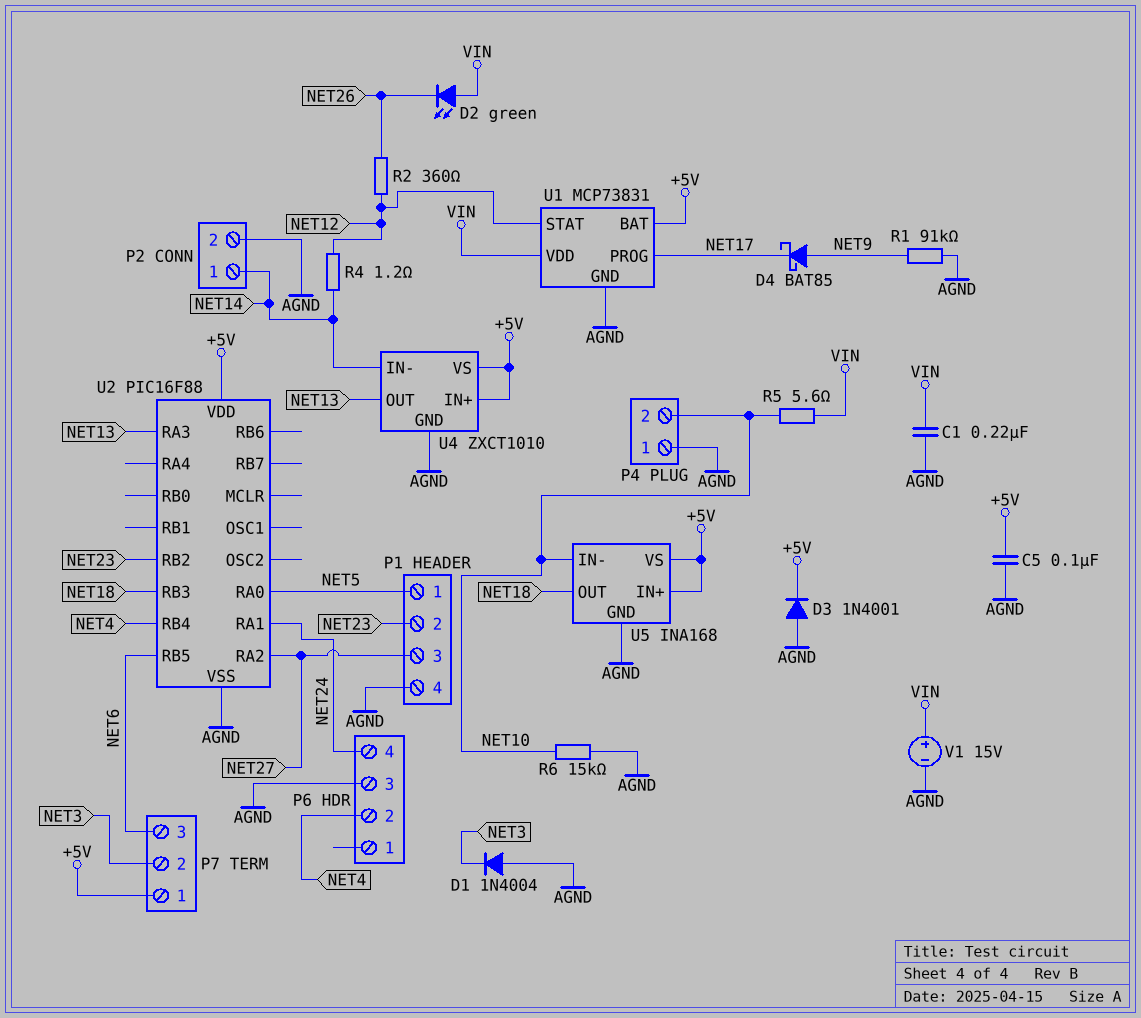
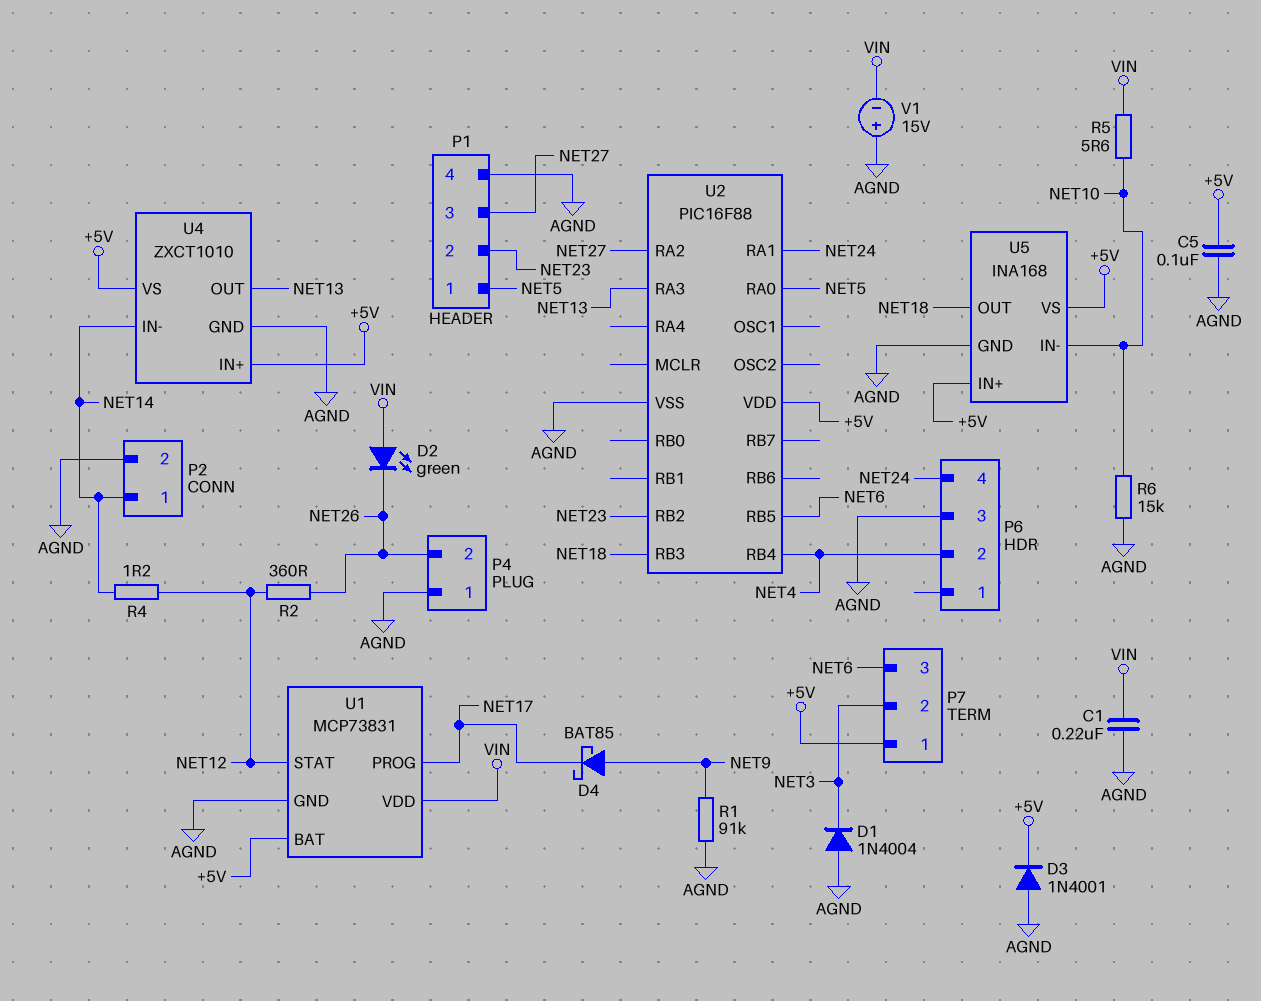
P4 pin 2: NET10 -> NET26
V1: 15V (plus VIN, minus AGND) -> 15V (plus AGND, minus VIN)

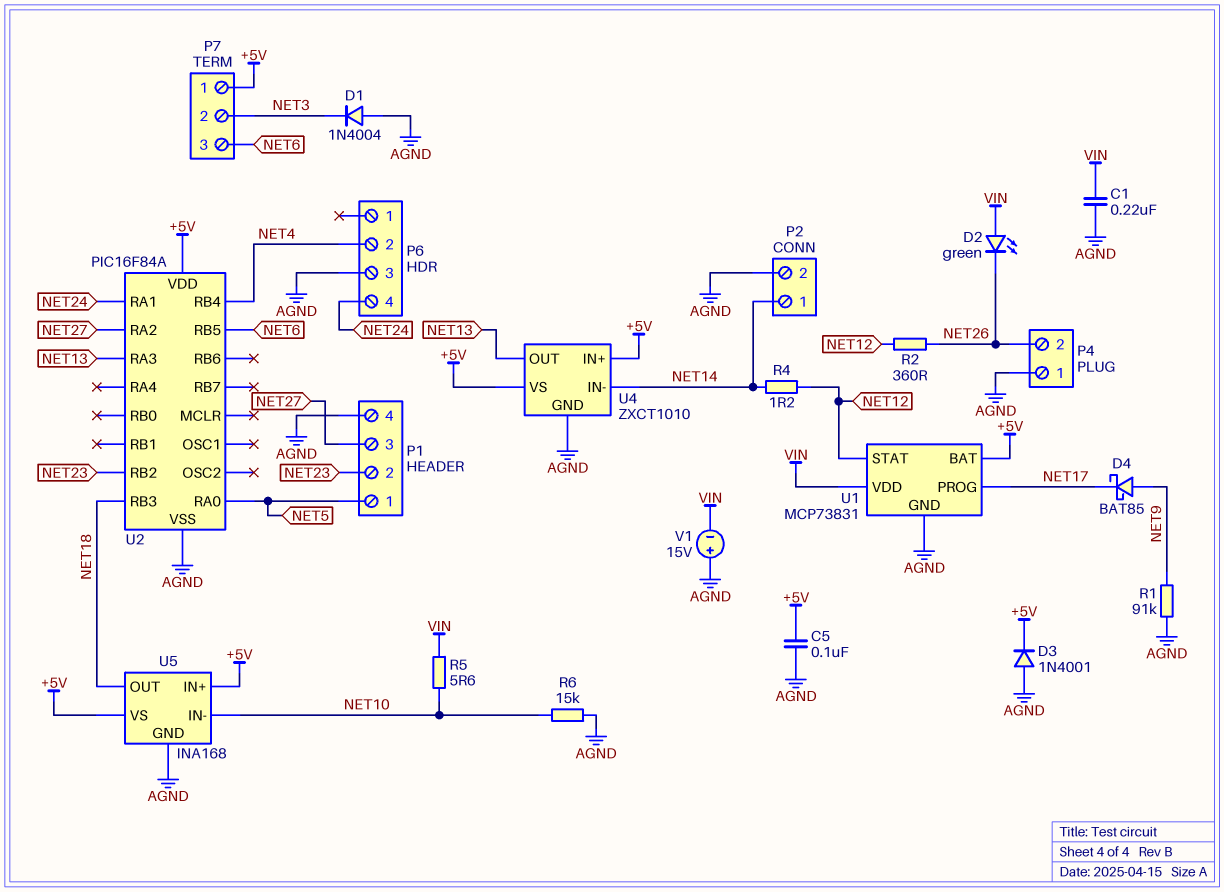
U2: PIC16F88 -> PIC16F84A

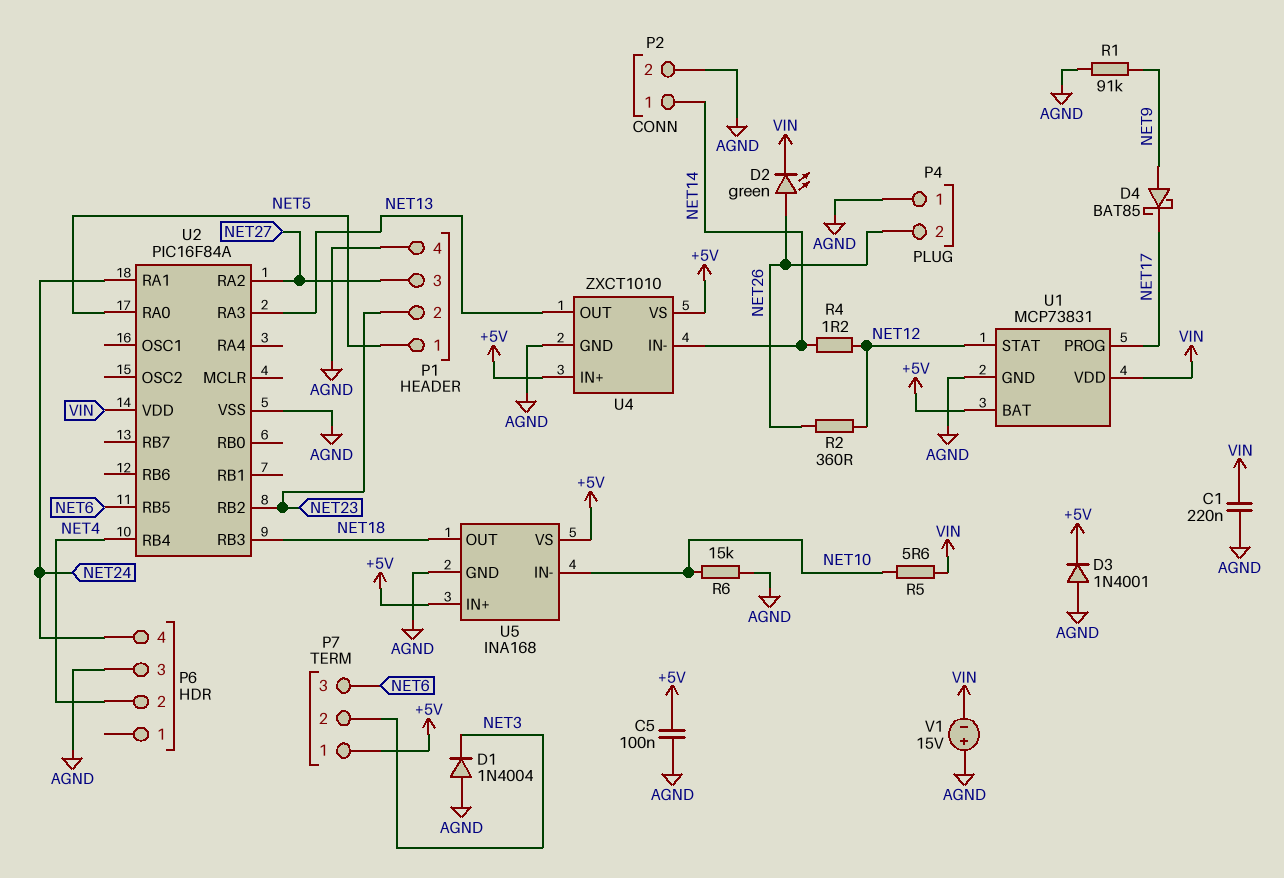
D2: LED green (A VIN, K NET26) -> LED green (A NET26, K VIN)
U2 pin VDD: +5V -> VIN

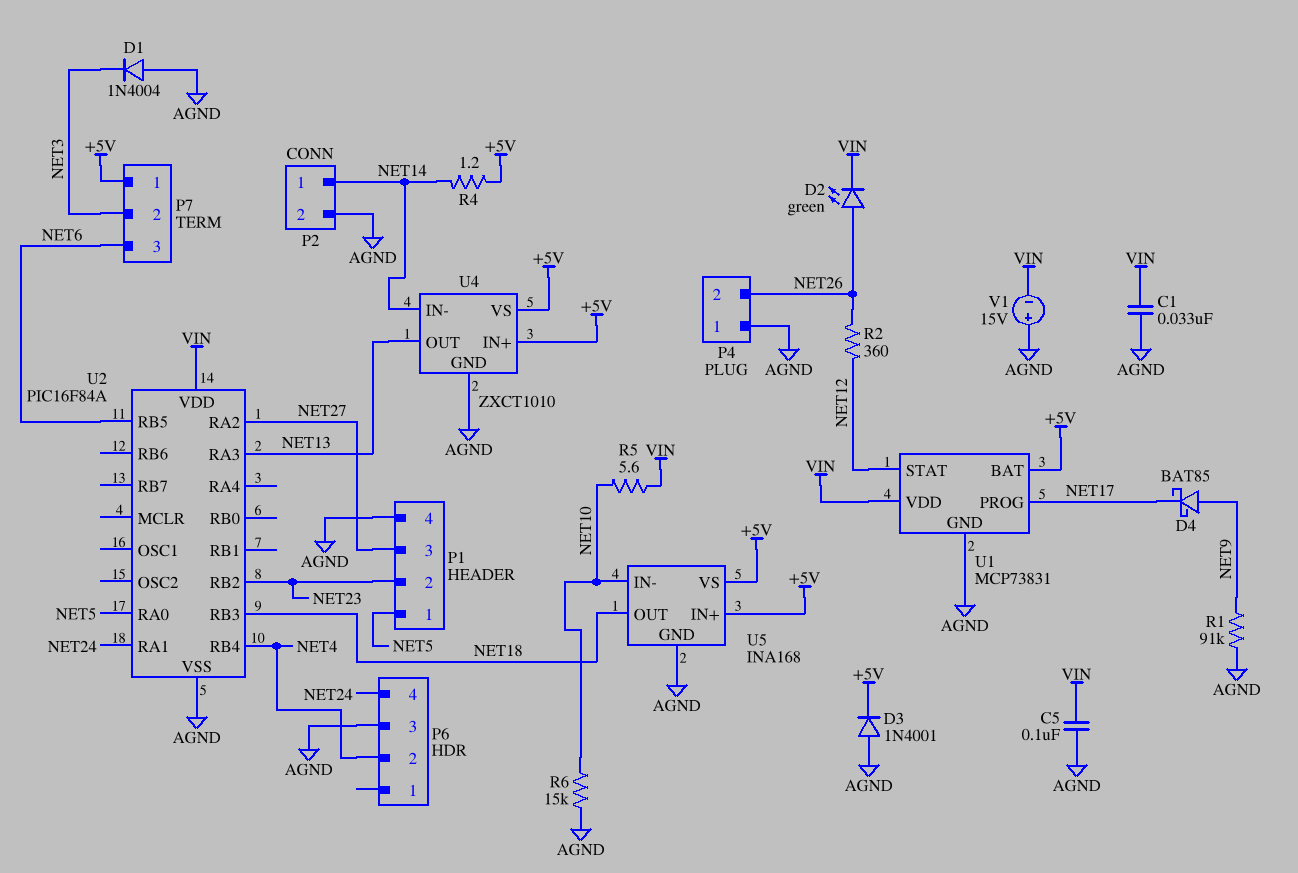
C1: 220nF (AGND, VIN) -> 33nF (AGND, VIN)
C5: 100nF (+5V, AGND) -> 100nF (AGND, VIN)
R4: 1.2 (NET12, NET14) -> 1.2 (+5V, NET14)

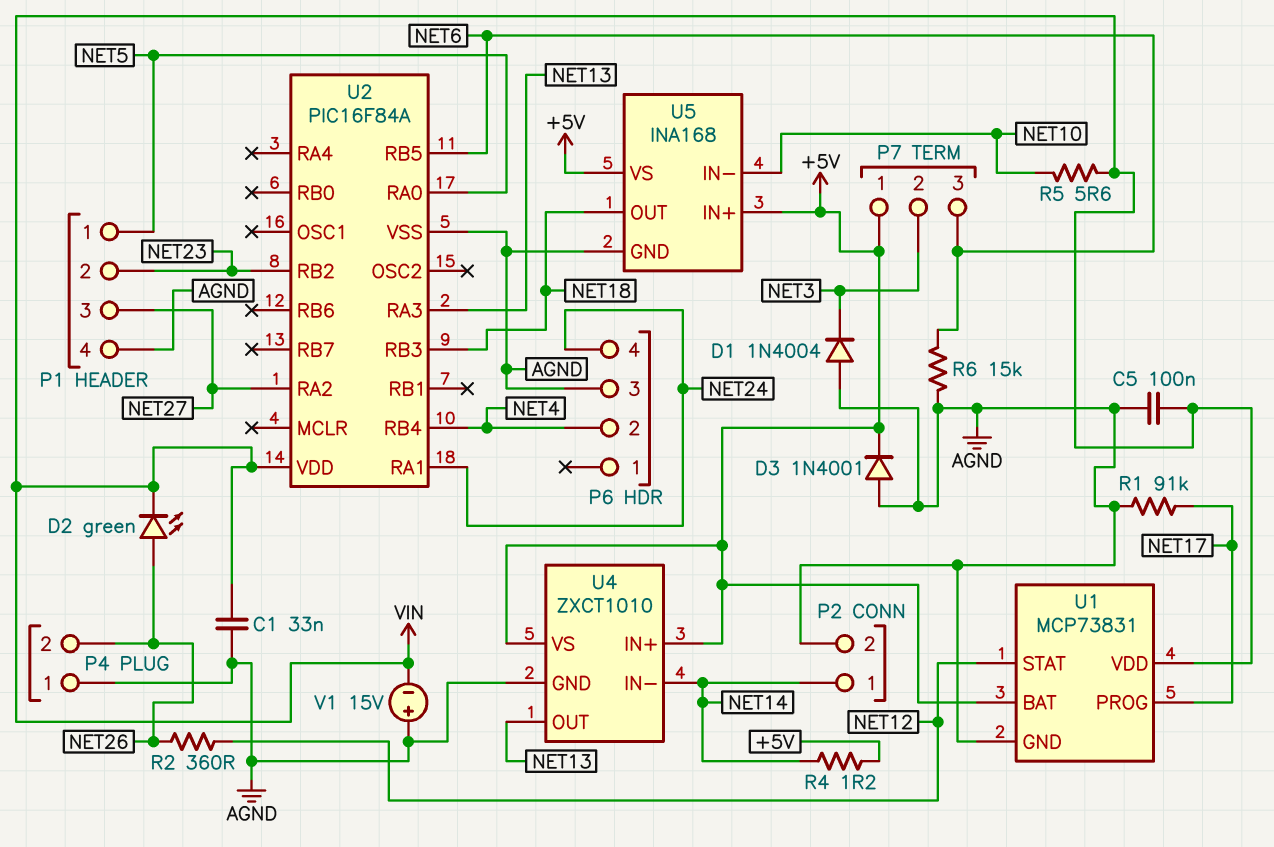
D4: schottky BAT85 (A NET9, K NET17) -> none
R1: 91k (AGND, NET9) -> 91k (AGND, NET17)
R6: 15k (AGND, NET10) -> 15k (AGND, NET6)

